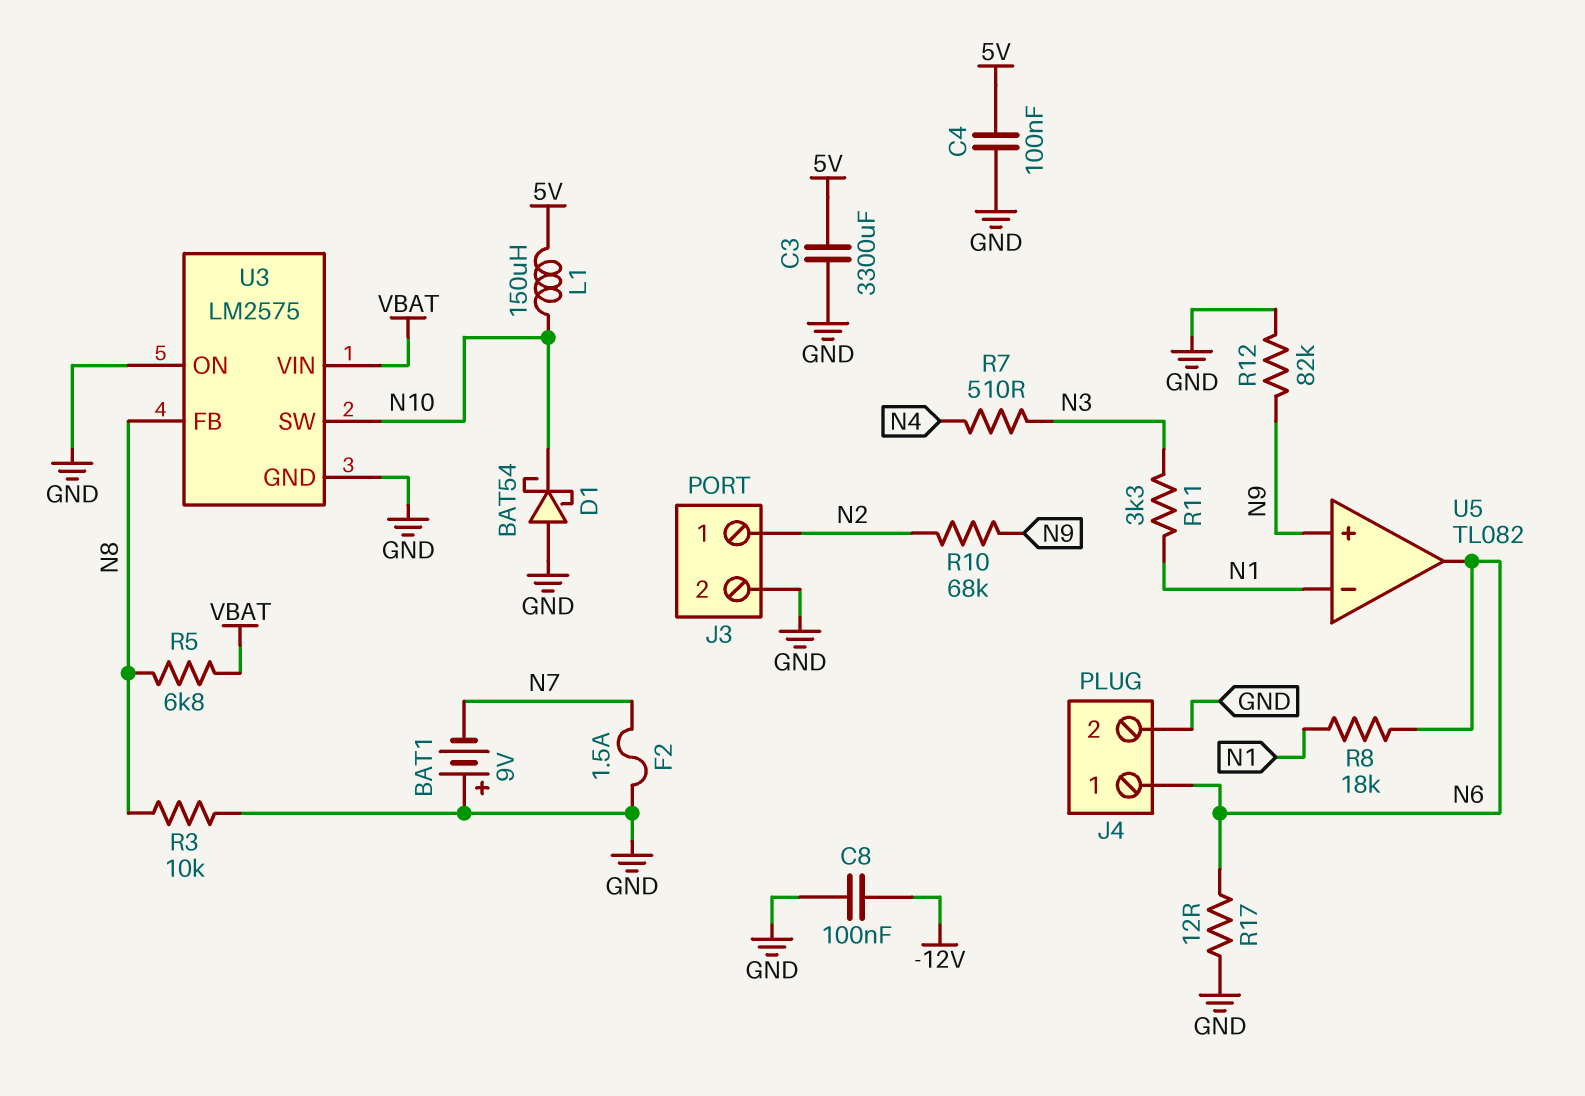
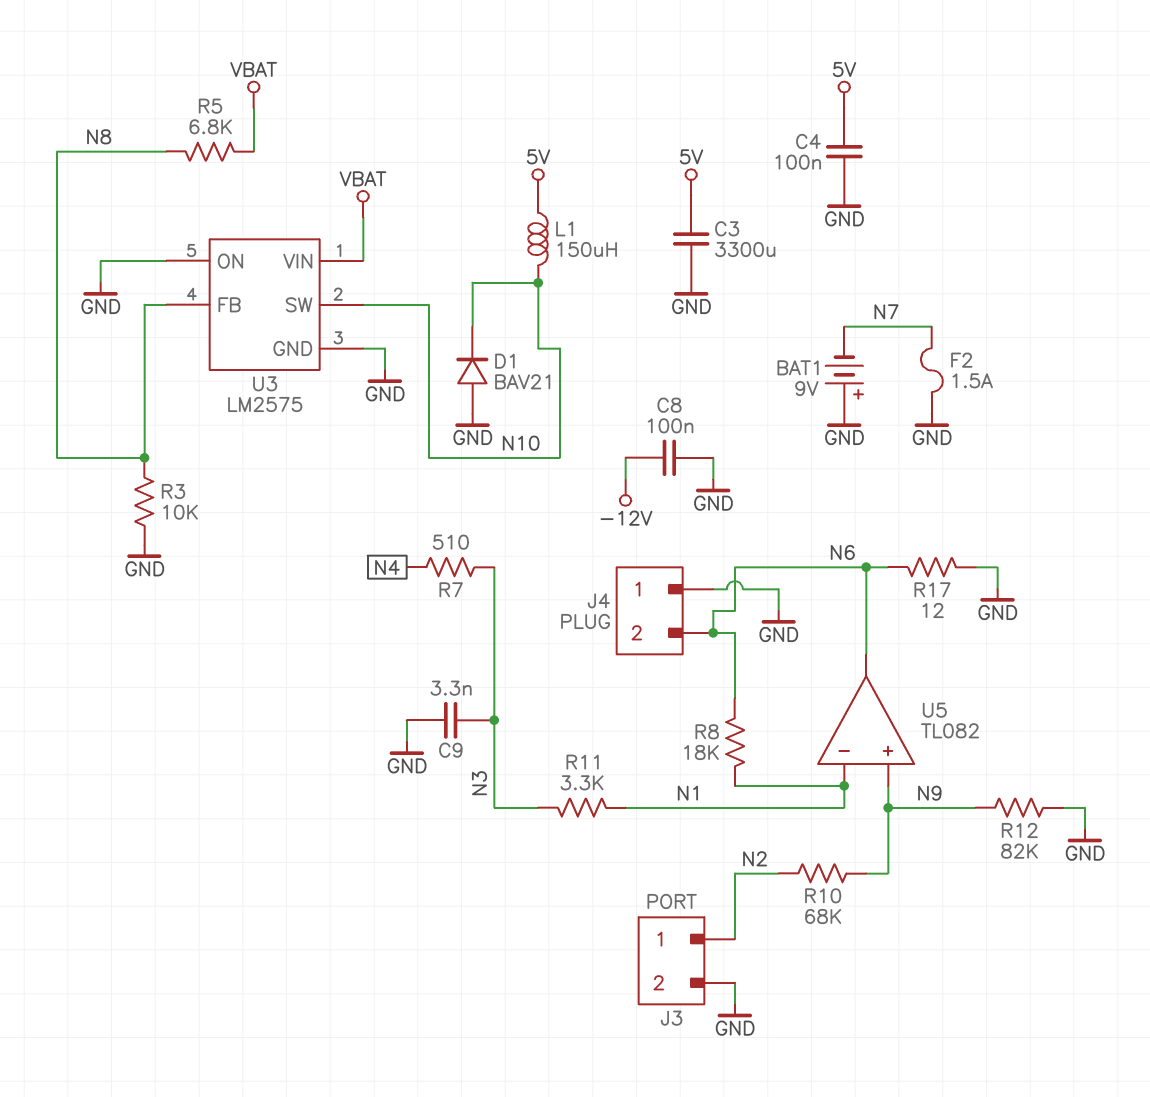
C9: none -> 3.3nF (GND, N3)
D1: schottky BAT54 (A GND, K N10) -> diode BAV21 (A GND, K N10)
J4 pin 1: N6 -> GND
J4 pin 2: GND -> N6

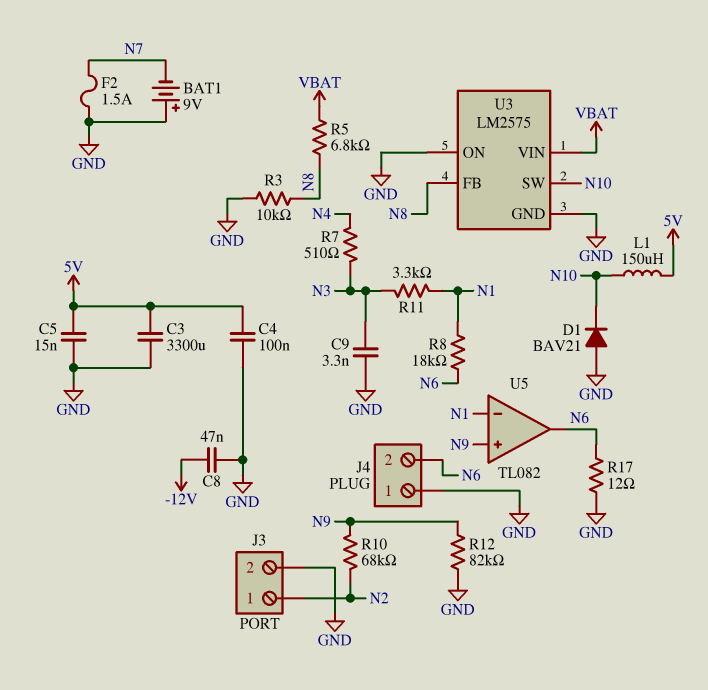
C5: none -> 15nF (5V, GND)
C8: 100nF (-12V, GND) -> 47nF (-12V, GND)

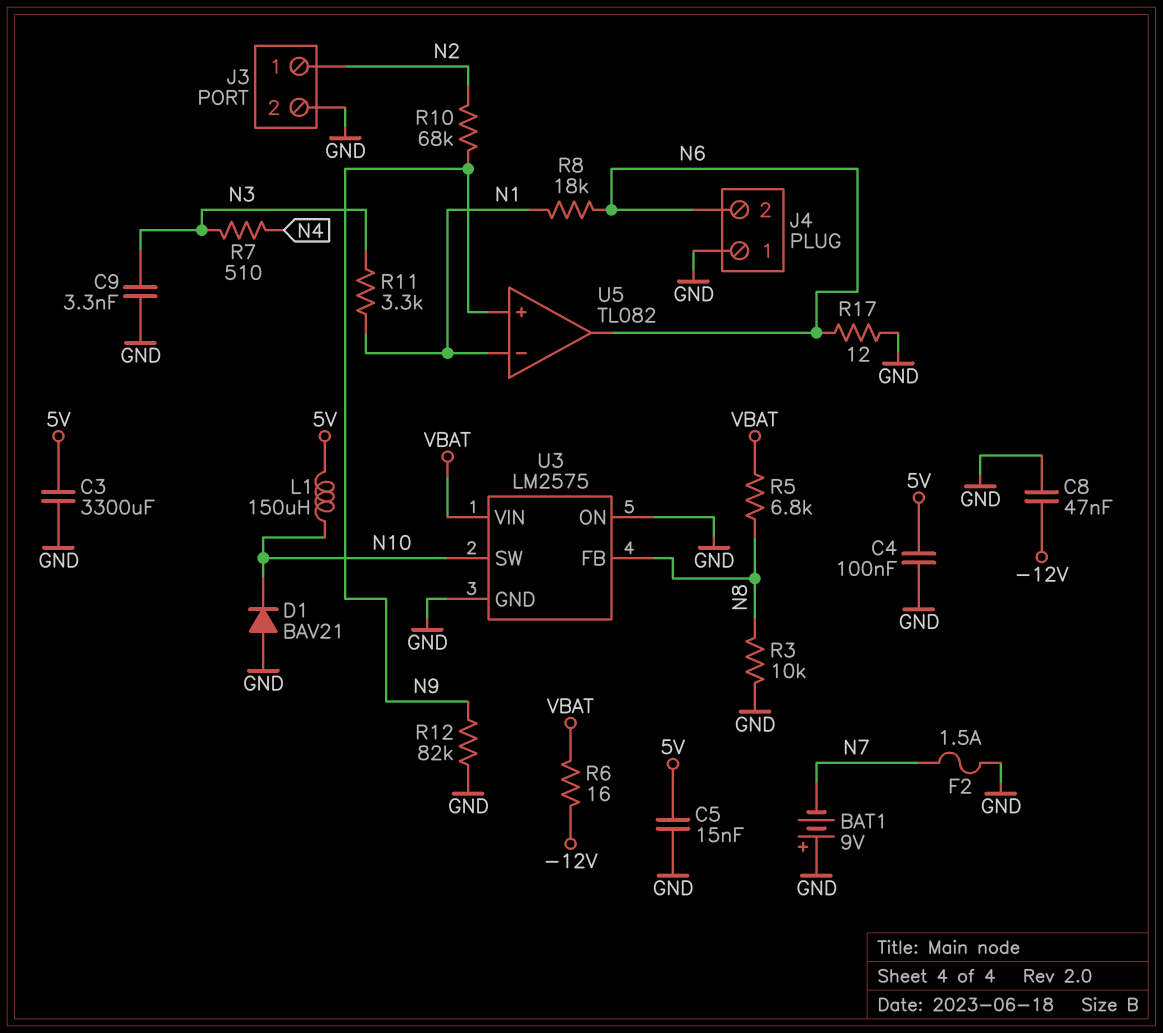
R6: none -> 16 (-12V, VBAT)

